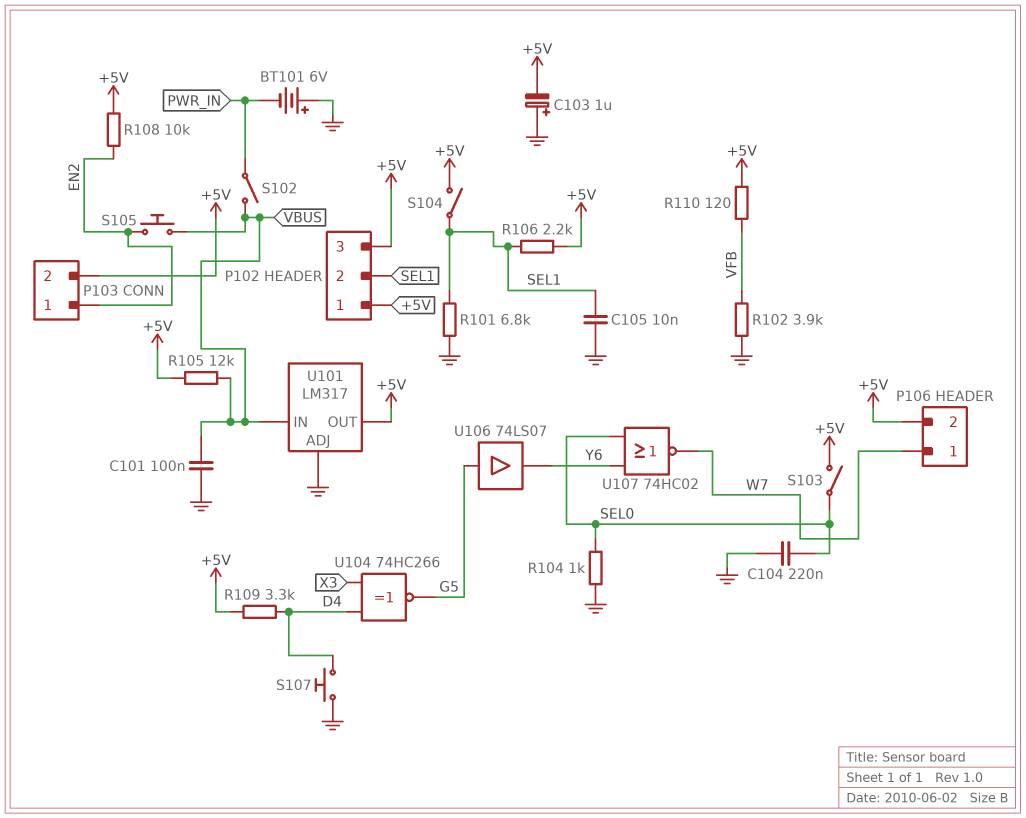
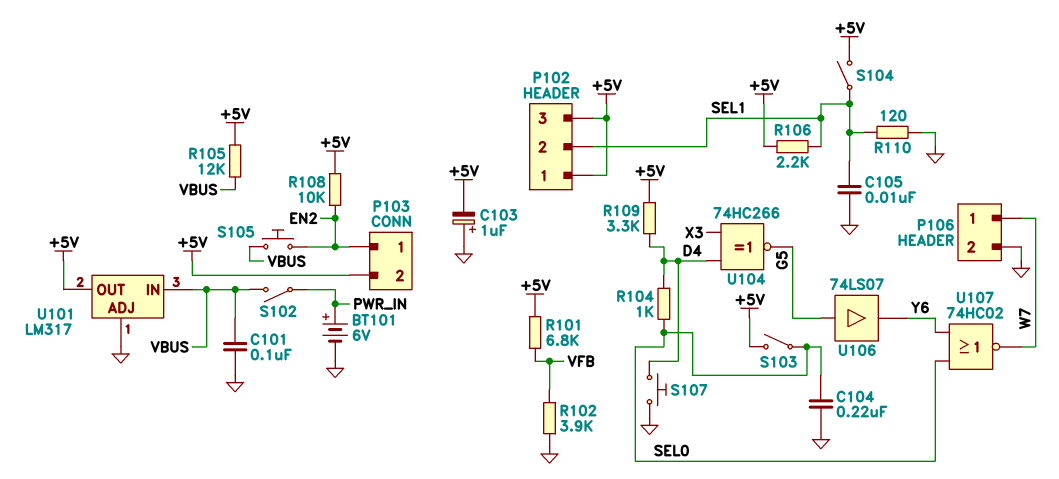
BT101: 6V (plus GND, minus PWR_IN) -> 6V (plus PWR_IN, minus GND)
P106 pin 2: +5V -> GND
R101: 6.8k (GND, SEL1) -> 6.8k (+5V, VFB)
R104: 1k (GND, SEL0) -> 1k (D4, SEL0)
R110: 120 (+5V, VFB) -> 120 (GND, SEL1)

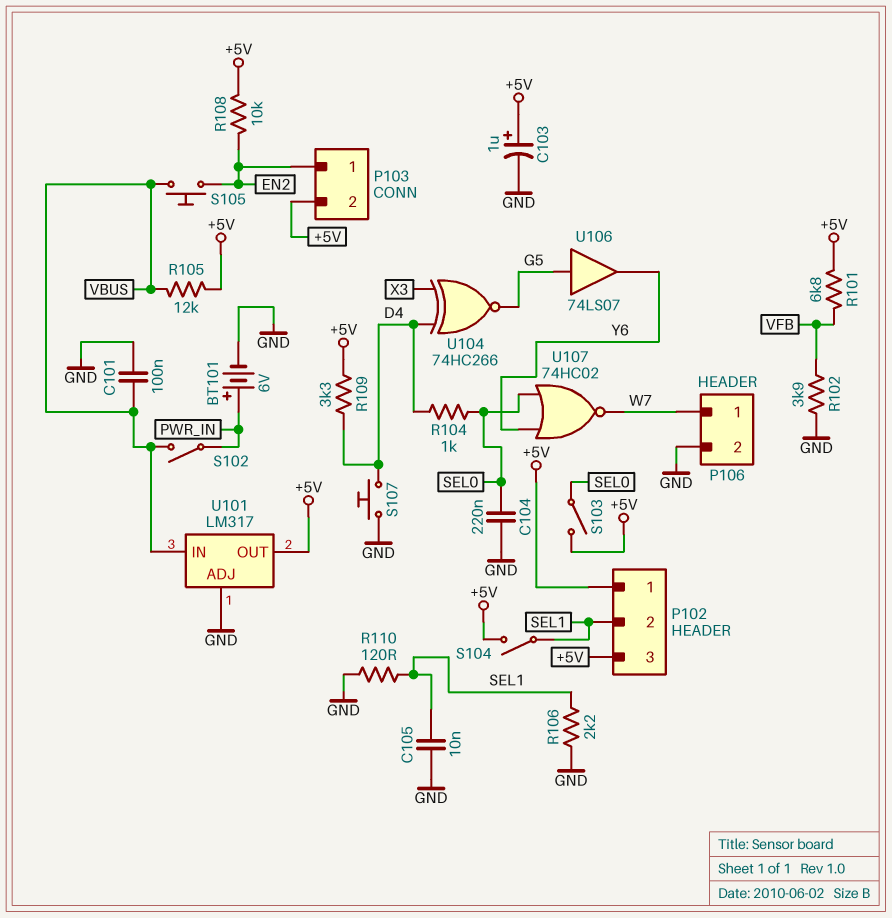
C103: 1uF (plus GND, minus +5V) -> 1uF (plus +5V, minus GND)
R106: 2.2k (+5V, SEL1) -> 2.2k (GND, SEL1)

